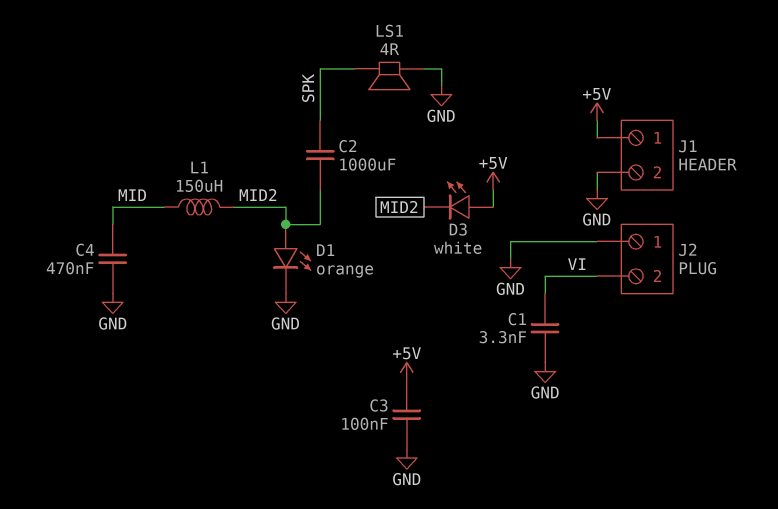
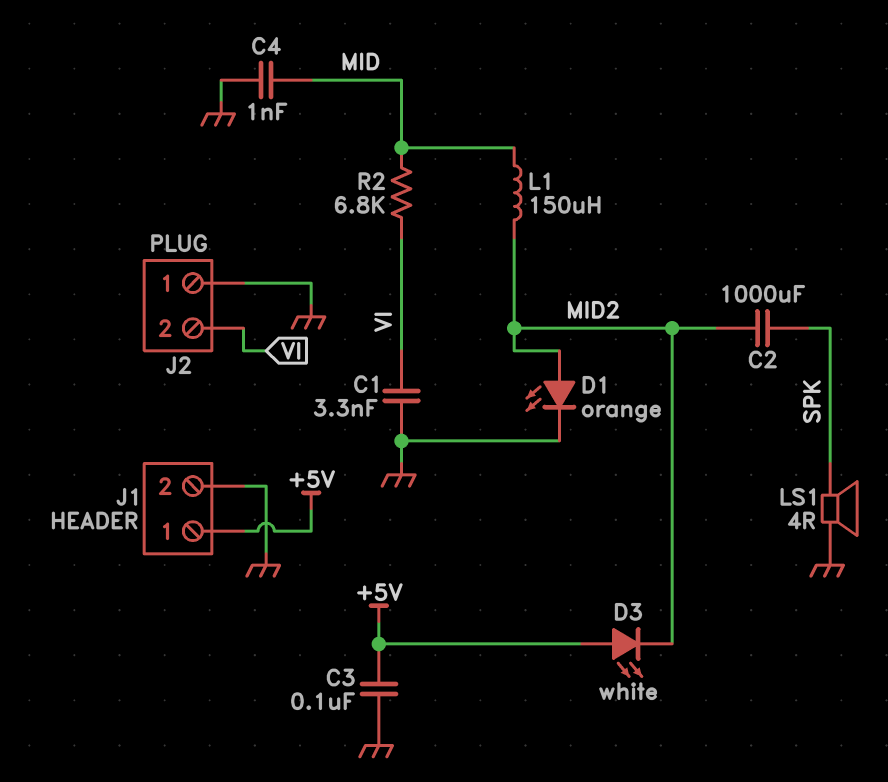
C4: 470nF (GND, MID) -> 1nF (GND, MID)
R2: none -> 6.8k (MID, VI)

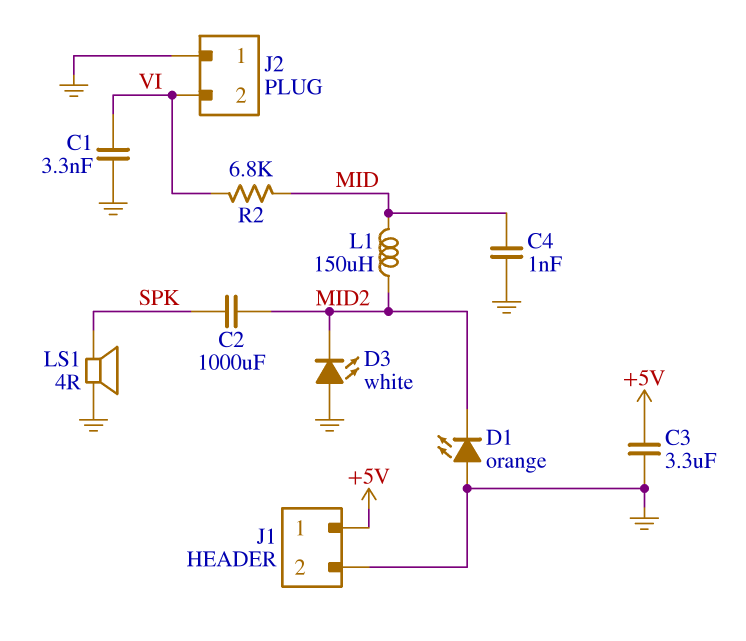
C3: 100nF (+5V, GND) -> 3.3uF (+5V, GND)
D1: LED orange (A MID2, K GND) -> LED orange (A GND, K MID2)
D3: LED white (A +5V, K MID2) -> LED white (A GND, K MID2)

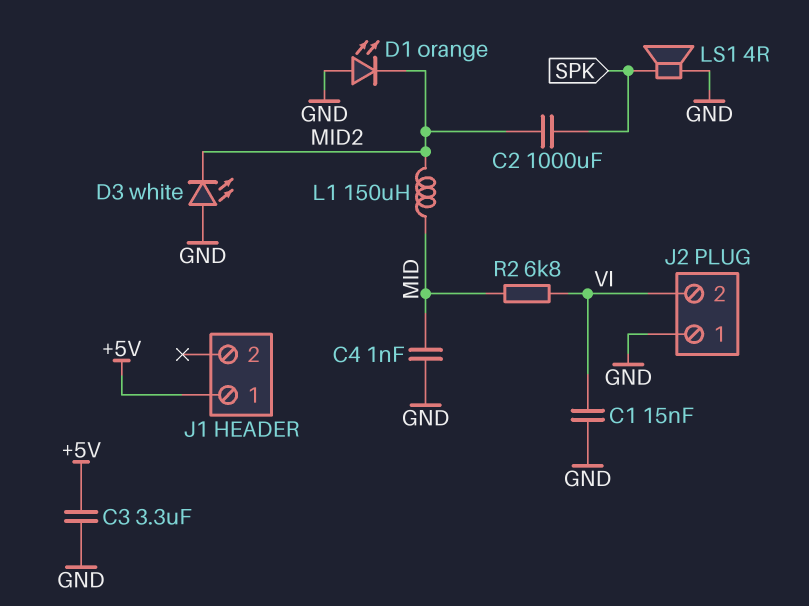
C1: 3.3nF (GND, VI) -> 15nF (GND, VI)
J1 pin 2: GND -> none

